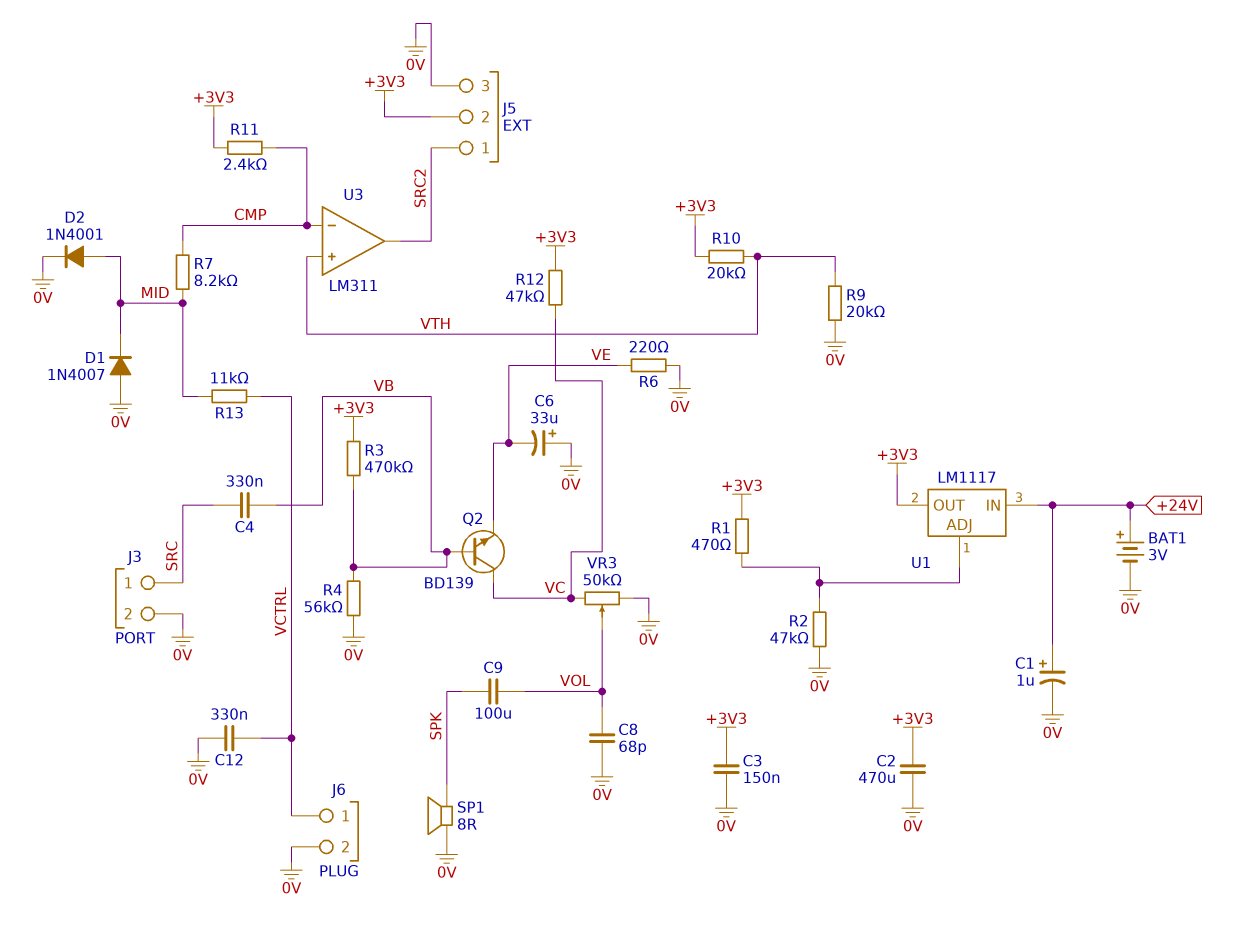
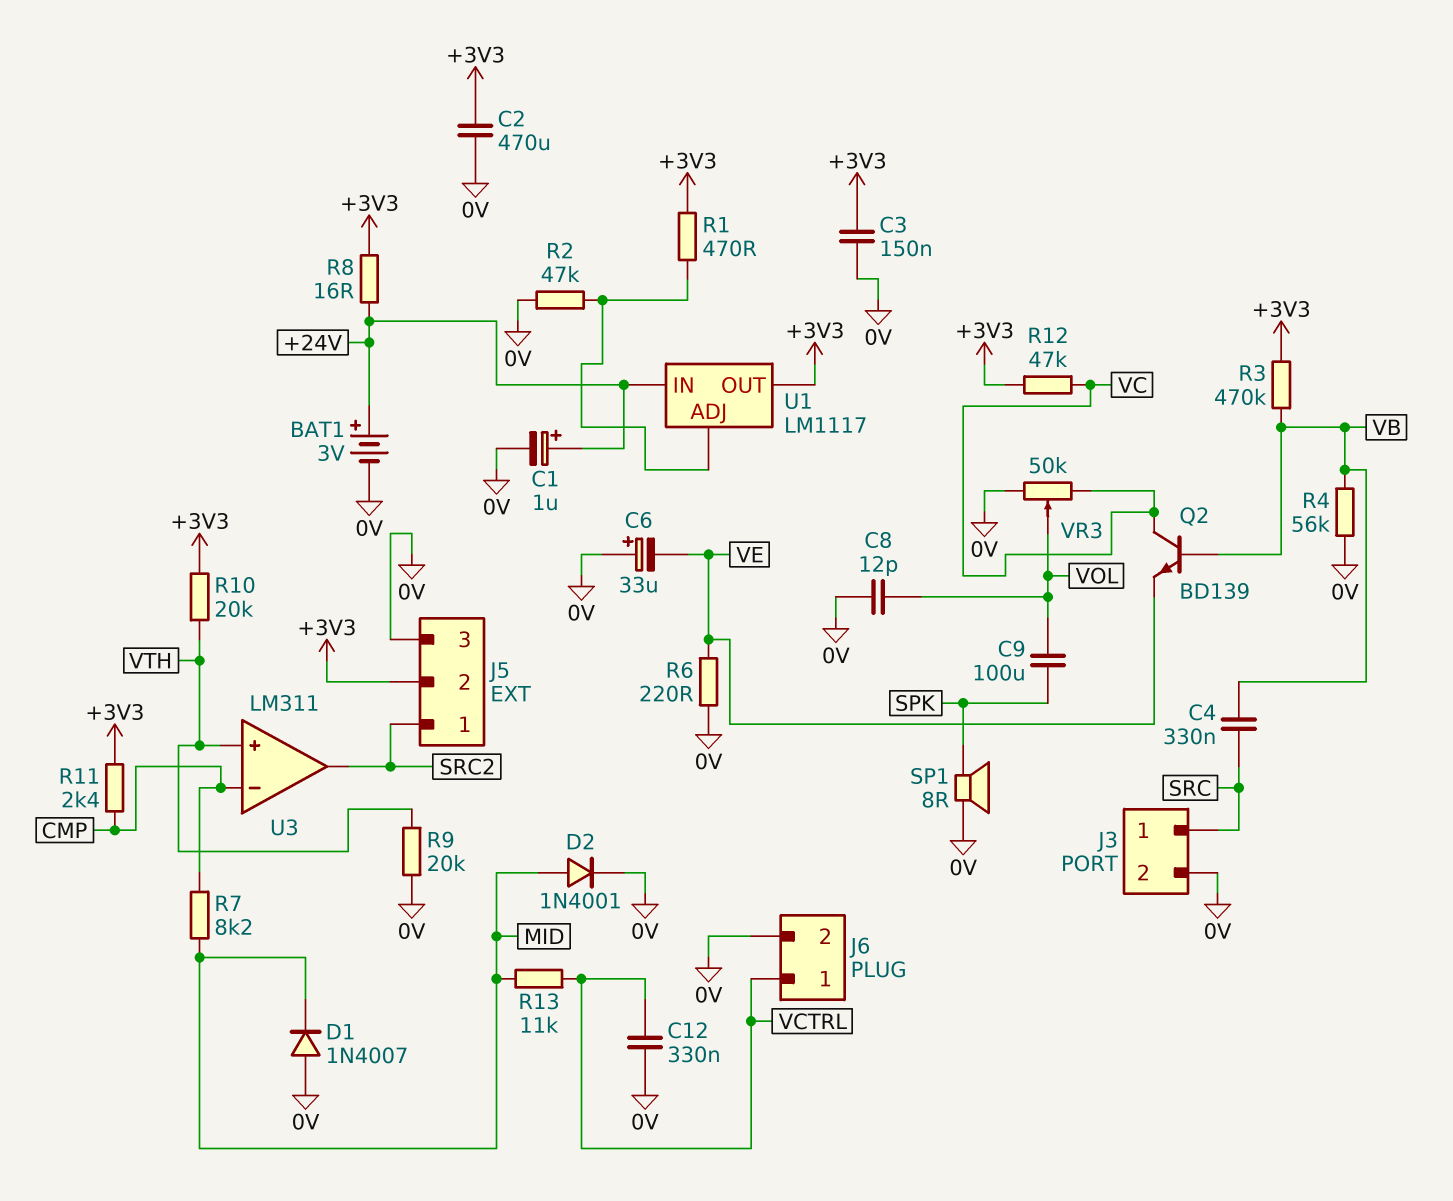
C8: 68pF (0V, VOL) -> 12pF (0V, VOL)
R8: none -> 16 (+3V3, +24V)

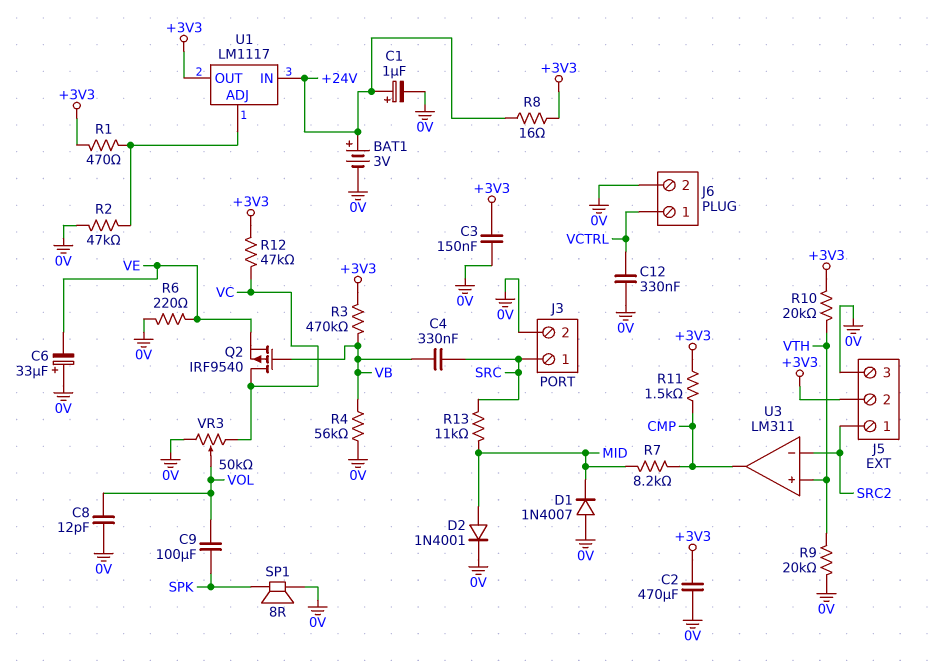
Q2: NPN BD139 (B VB, C VC, E VE) -> PMOS IRF9540 (G VB, D VC, S VE)
R11: 2.4k (+3V3, CMP) -> 1.5k (+3V3, CMP)
R13: 11k (MID, VCTRL) -> 11k (MID, SRC)
U3 pin in-: CMP -> SRC2
U3 pin out: SRC2 -> CMP

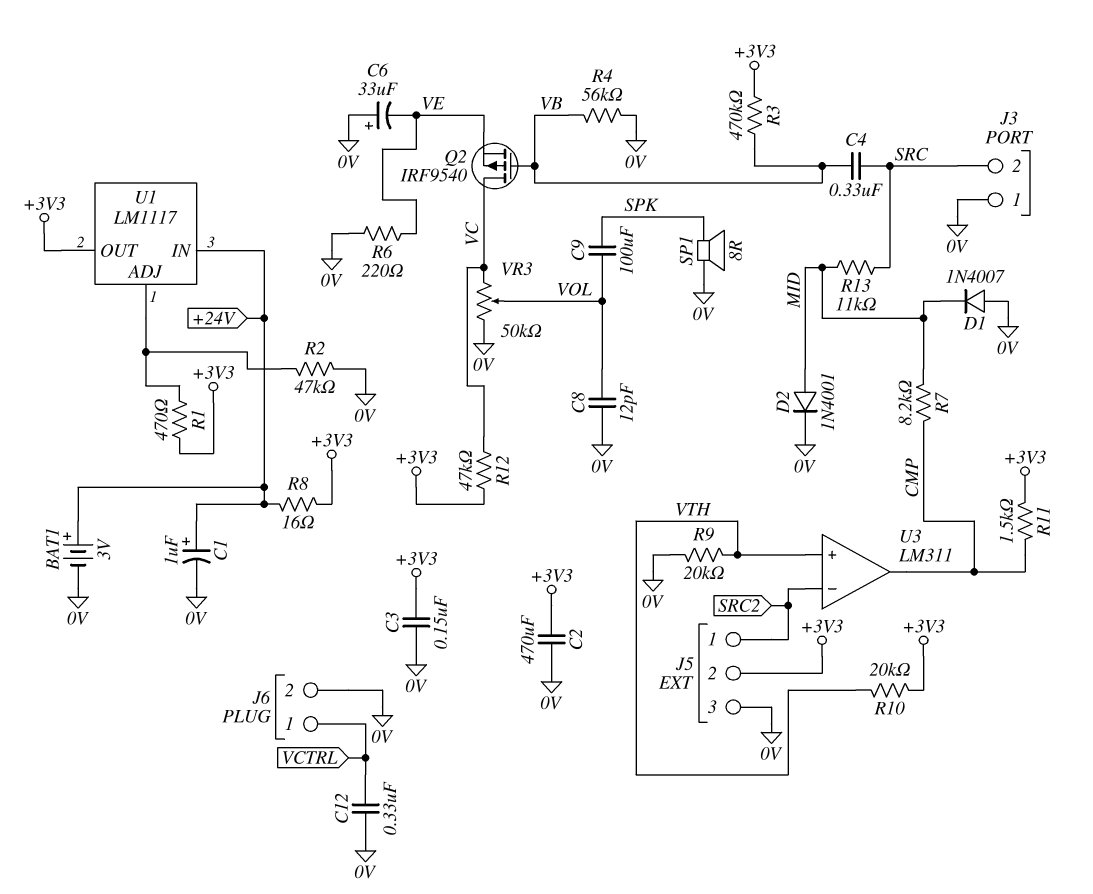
J3 pin 1: SRC -> 0V
J3 pin 2: 0V -> SRC

